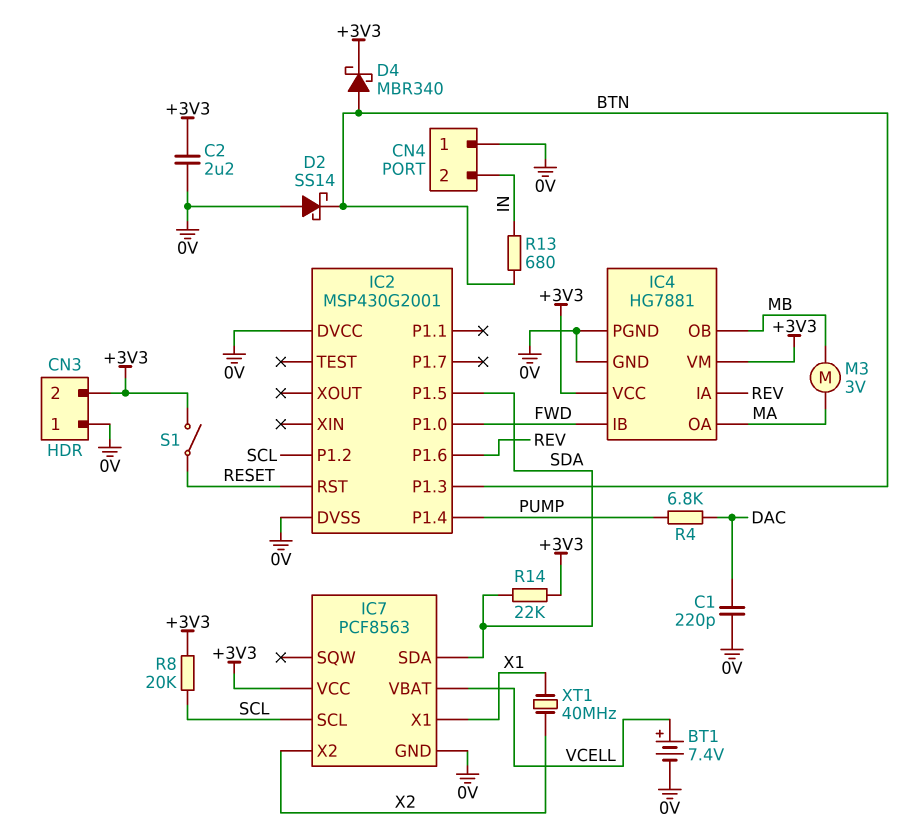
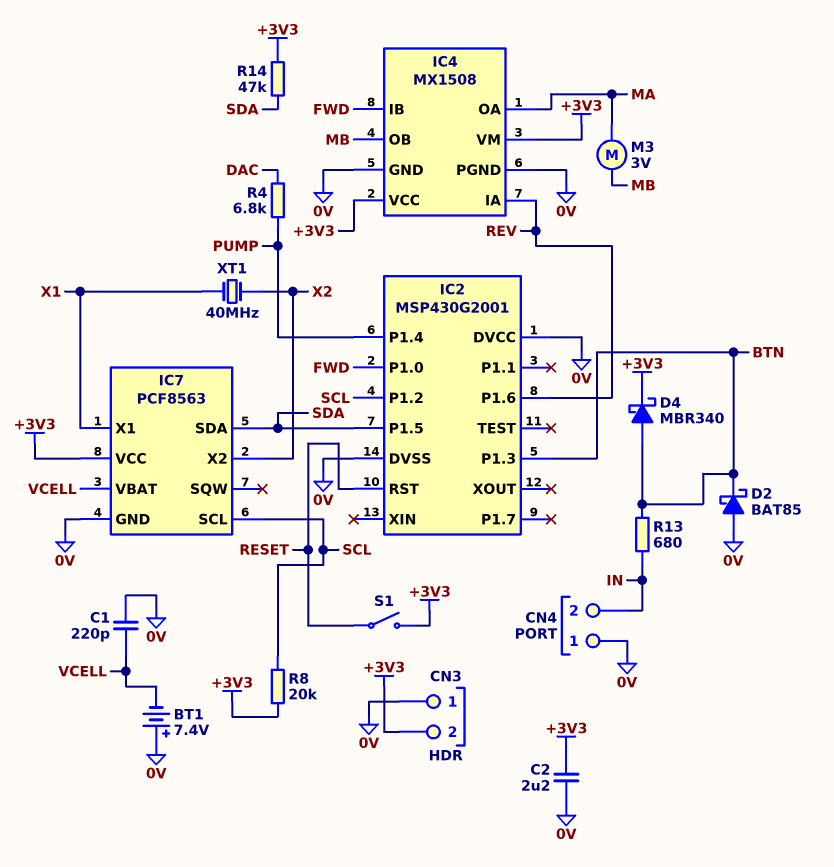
BT1: 7.4V (plus VCELL, minus 0V) -> 7.4V (plus 0V, minus VCELL)
C1: 220pF (0V, DAC) -> 220pF (0V, VCELL)
D2: schottky SS14 (A 0V, K BTN) -> schottky BAT85 (A 0V, K BTN)
IC4: HG7881 -> MX1508
R14: 22k (+3V3, SDA) -> 47k (+3V3, SDA)

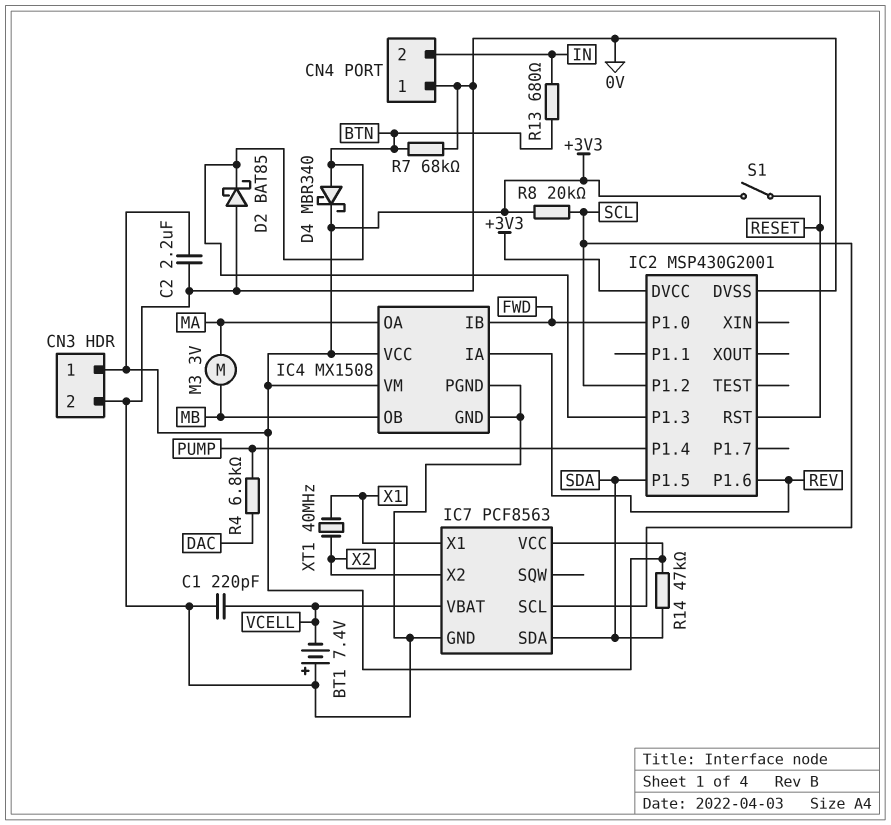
CN3 pin 1: 0V -> +3V3
CN3 pin 2: +3V3 -> 0V
IC2 pin DVCC: 0V -> +3V3
R7: none -> 68k (0V, BTN)

